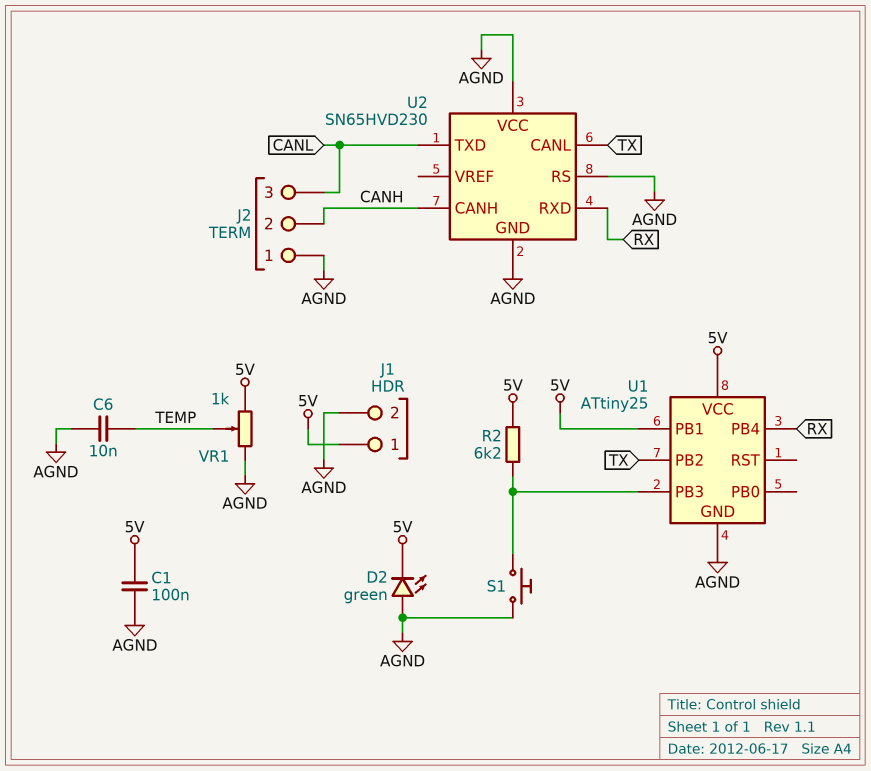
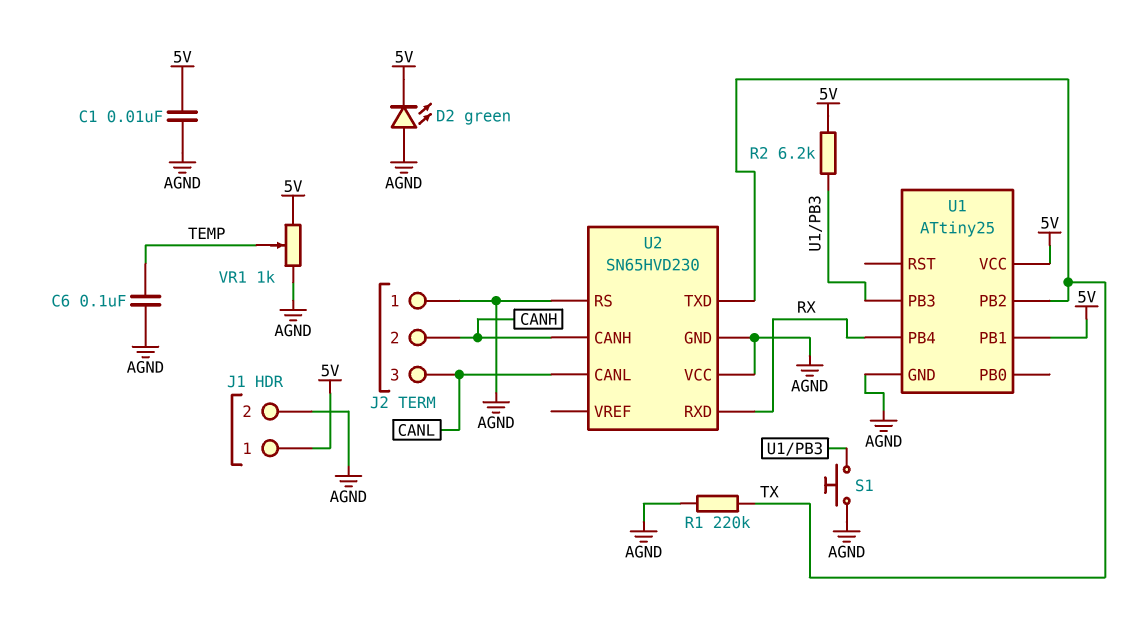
C1: 100nF (5V, AGND) -> 10nF (5V, AGND)
C6: 10nF (AGND, TEMP) -> 100nF (AGND, TEMP)
R1: none -> 220k (AGND, TX)
U2 pin CANL: TX -> CANL
U2 pin TXD: CANL -> TX

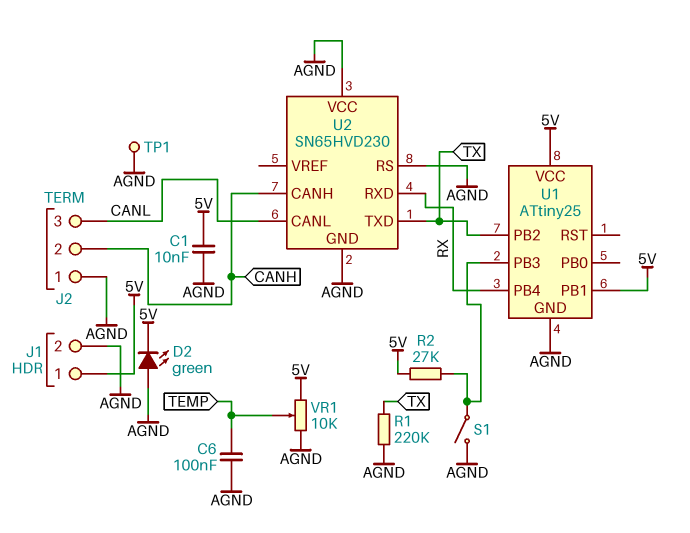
R2: 6.2k (5V, U1/PB3) -> 27k (5V, U1/PB3)
S1: button (AGND, U1/PB3) -> switch (AGND, U1/PB3)
TP1: none -> test point (AGND)
VR1: 1k (5V, AGND, wiper TEMP) -> 10k (5V, AGND, wiper TEMP)

